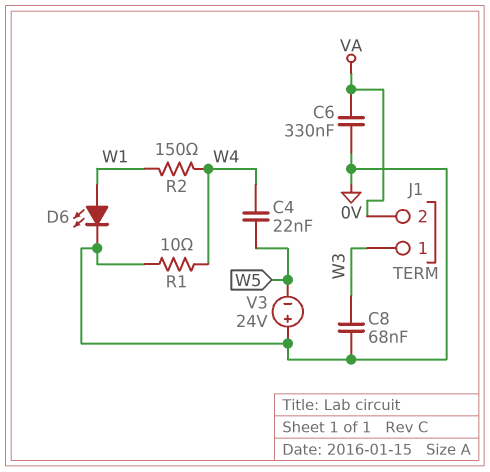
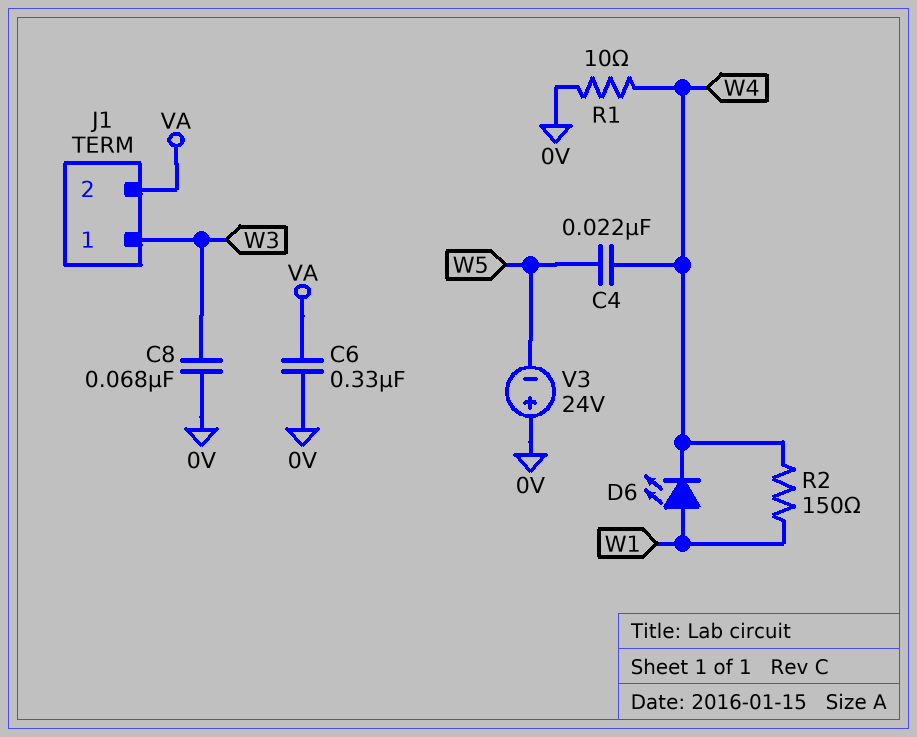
D6: LED (A W1, K 0V) -> LED (A W1, K W4)

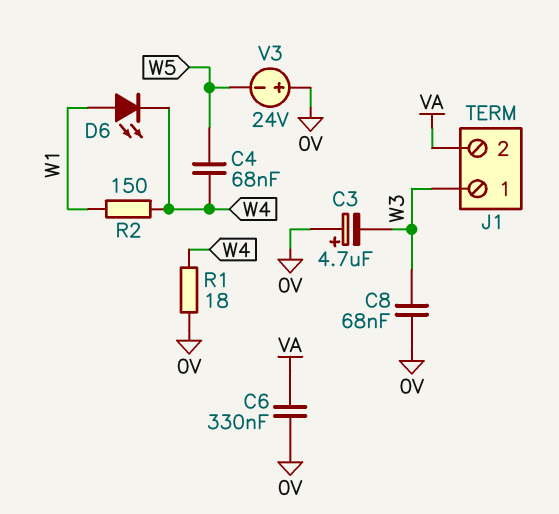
C3: none -> 4.7uF (plus 0V, minus W3)
C4: 22nF (W4, W5) -> 68nF (W4, W5)
R1: 10 (0V, W4) -> 18 (0V, W4)

